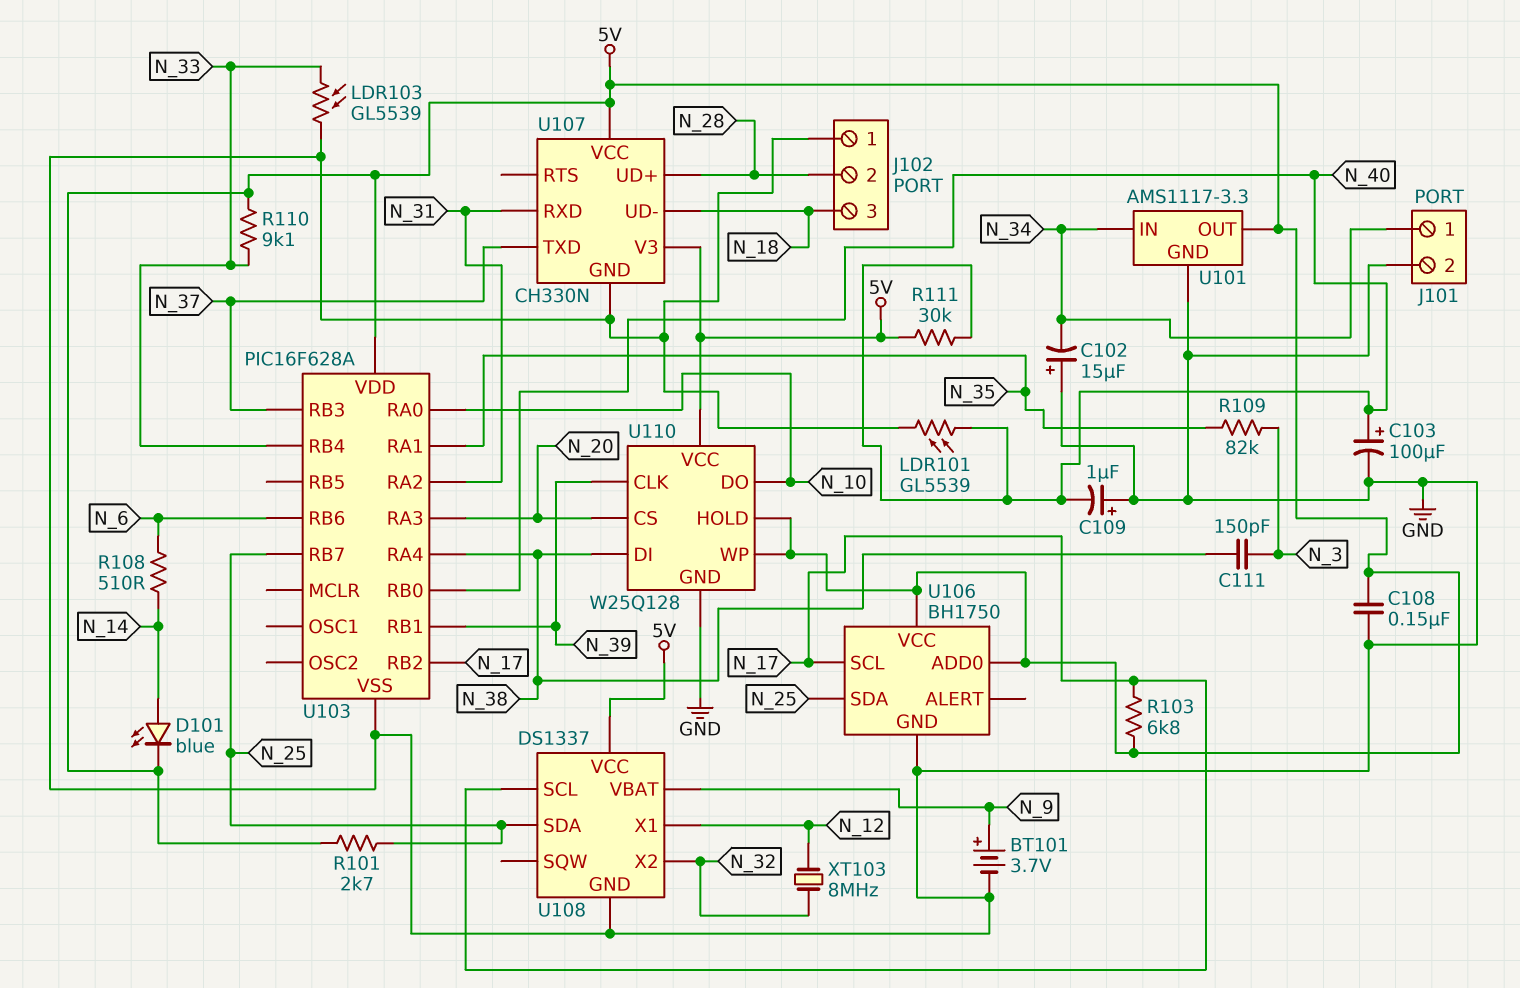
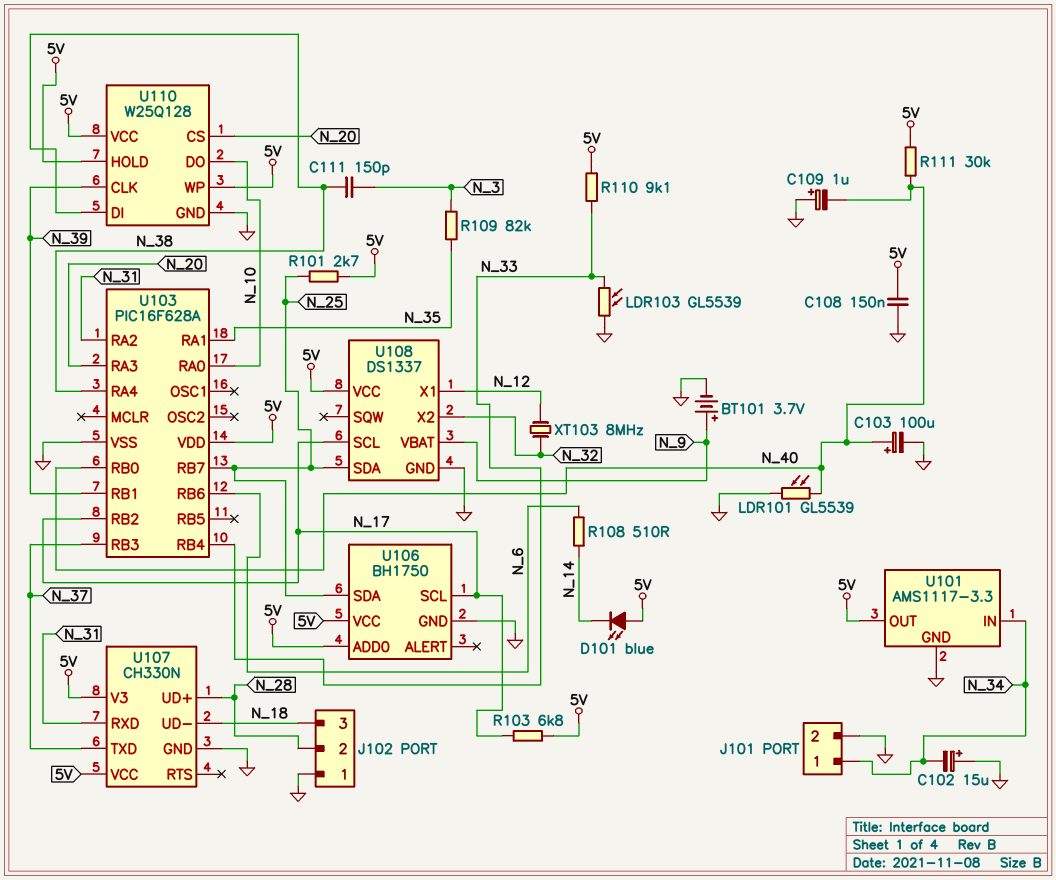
D101: LED blue (A N_14, K 5V) -> LED blue (A 5V, K N_14)

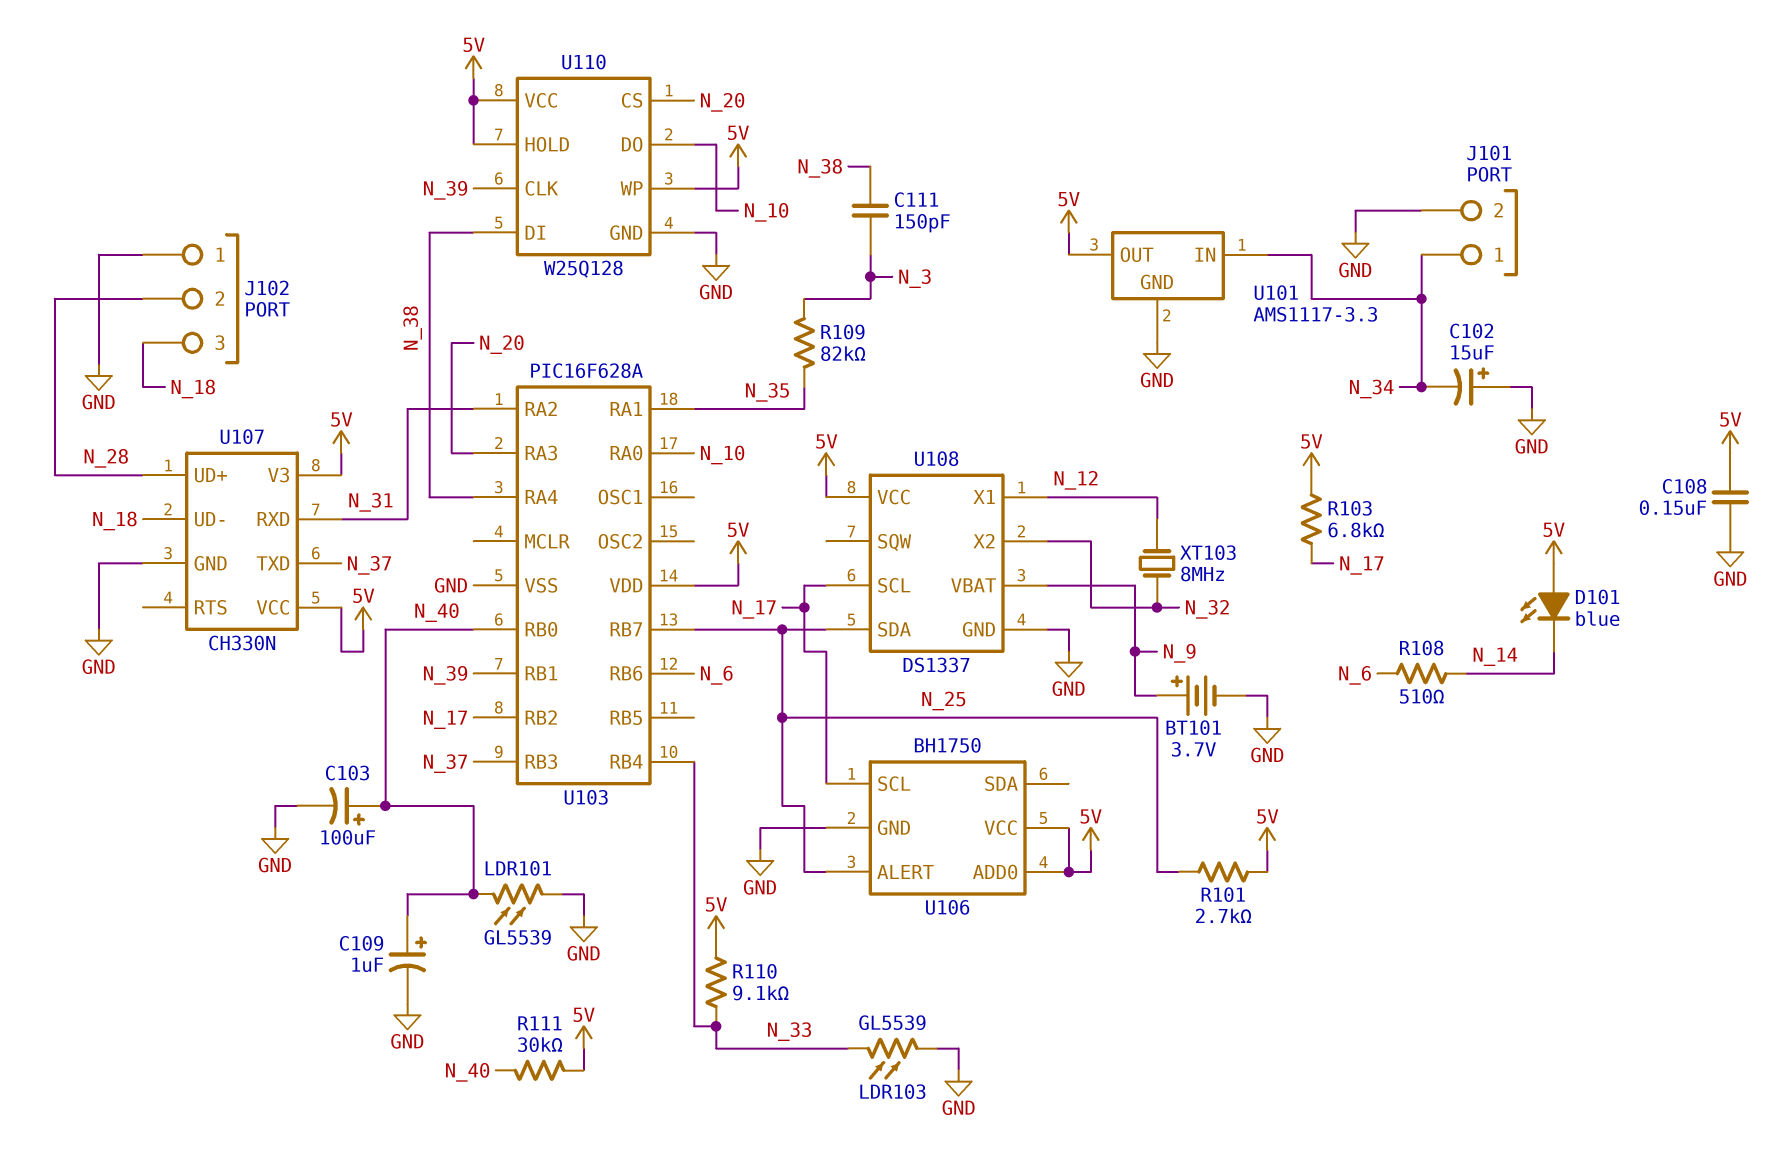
C109: 1uF (plus GND, minus N_40) -> 1uF (plus N_40, minus GND)
U106 pin ALERT: none -> N_25
U106 pin SDA: N_25 -> none

